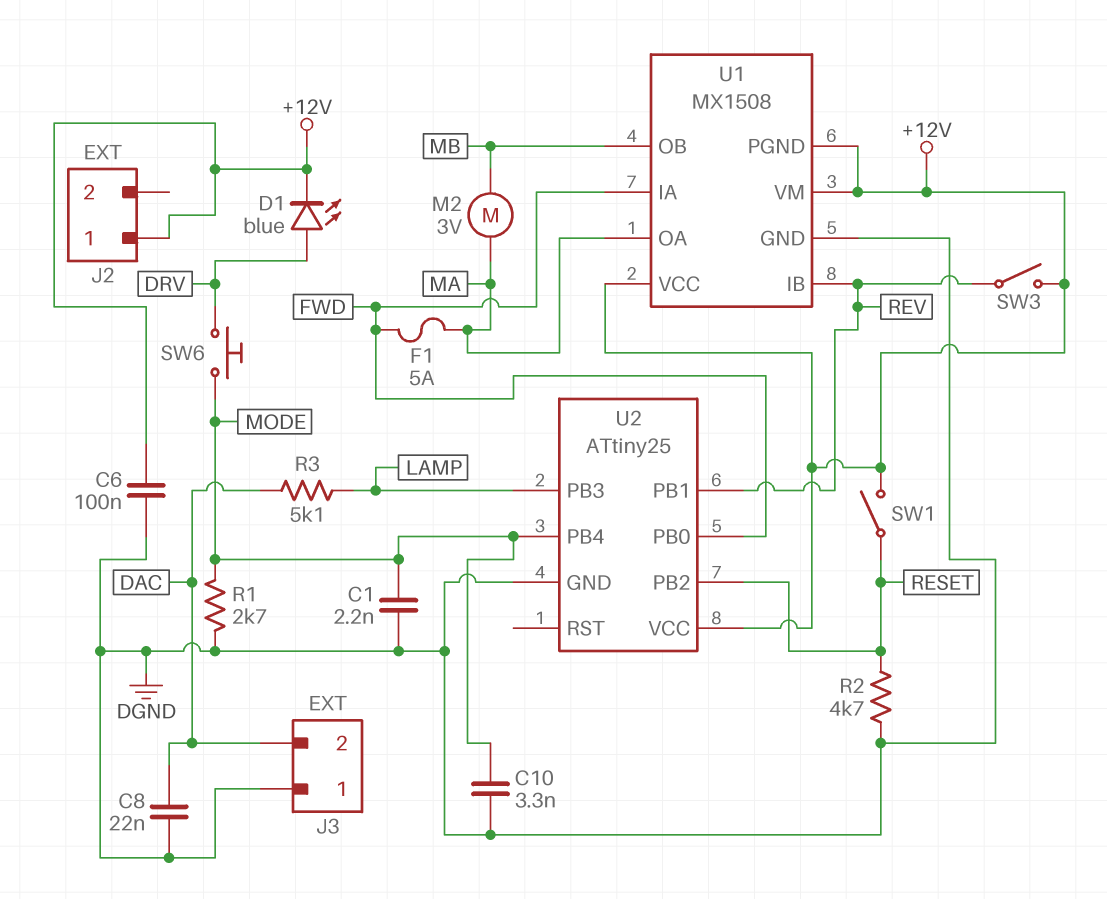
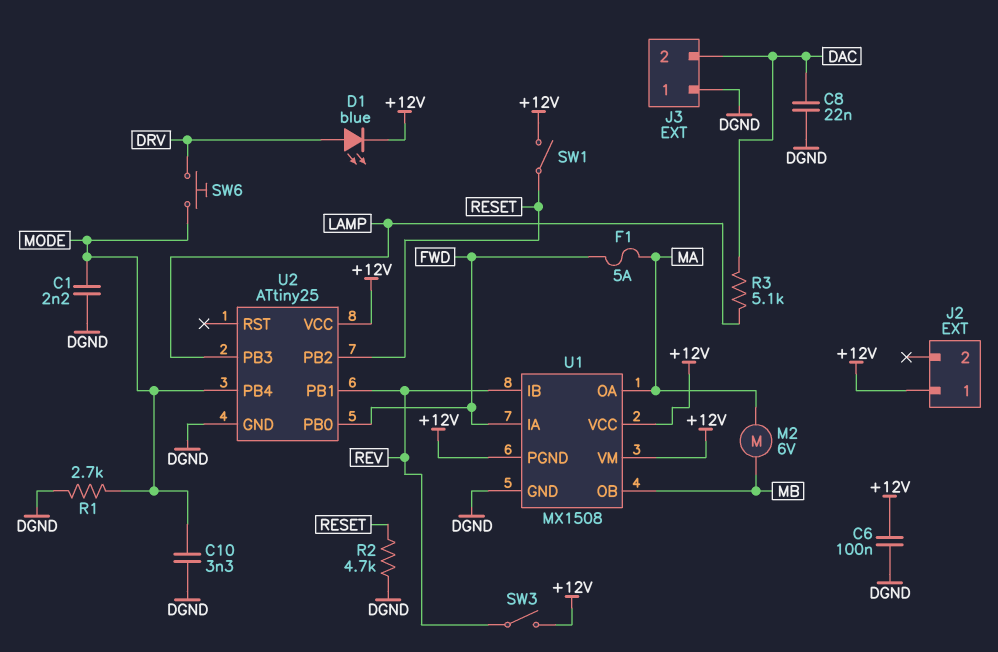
M2: motor 3V (MA, MB) -> motor 6V (MA, MB)

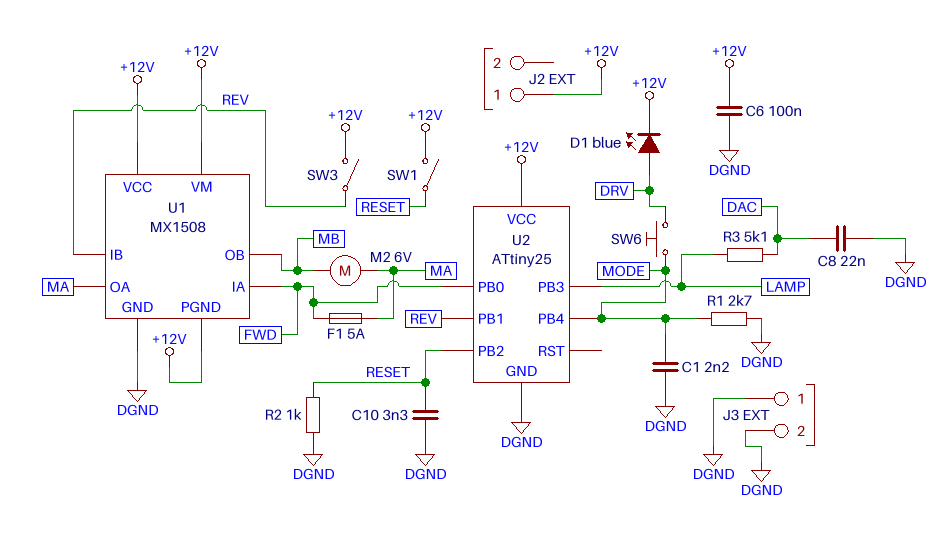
C10: 3.3nF (DGND, MODE) -> 3.3nF (DGND, RESET)
J3 pin 2: DAC -> DGND
R2: 4.7k (DGND, RESET) -> 1k (DGND, RESET)

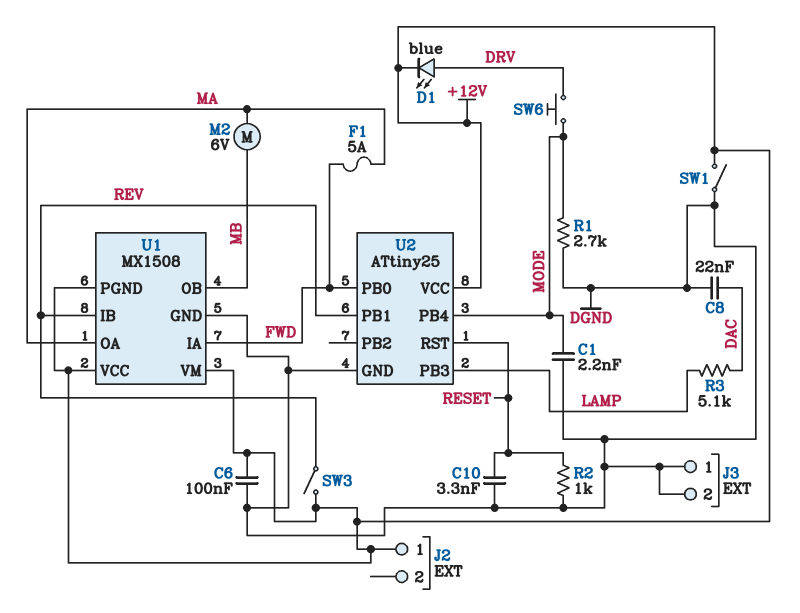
SW1: switch (+12V, RESET) -> switch (+12V, DGND)
U2 pin PB2: RESET -> none
U2 pin RST: none -> RESET

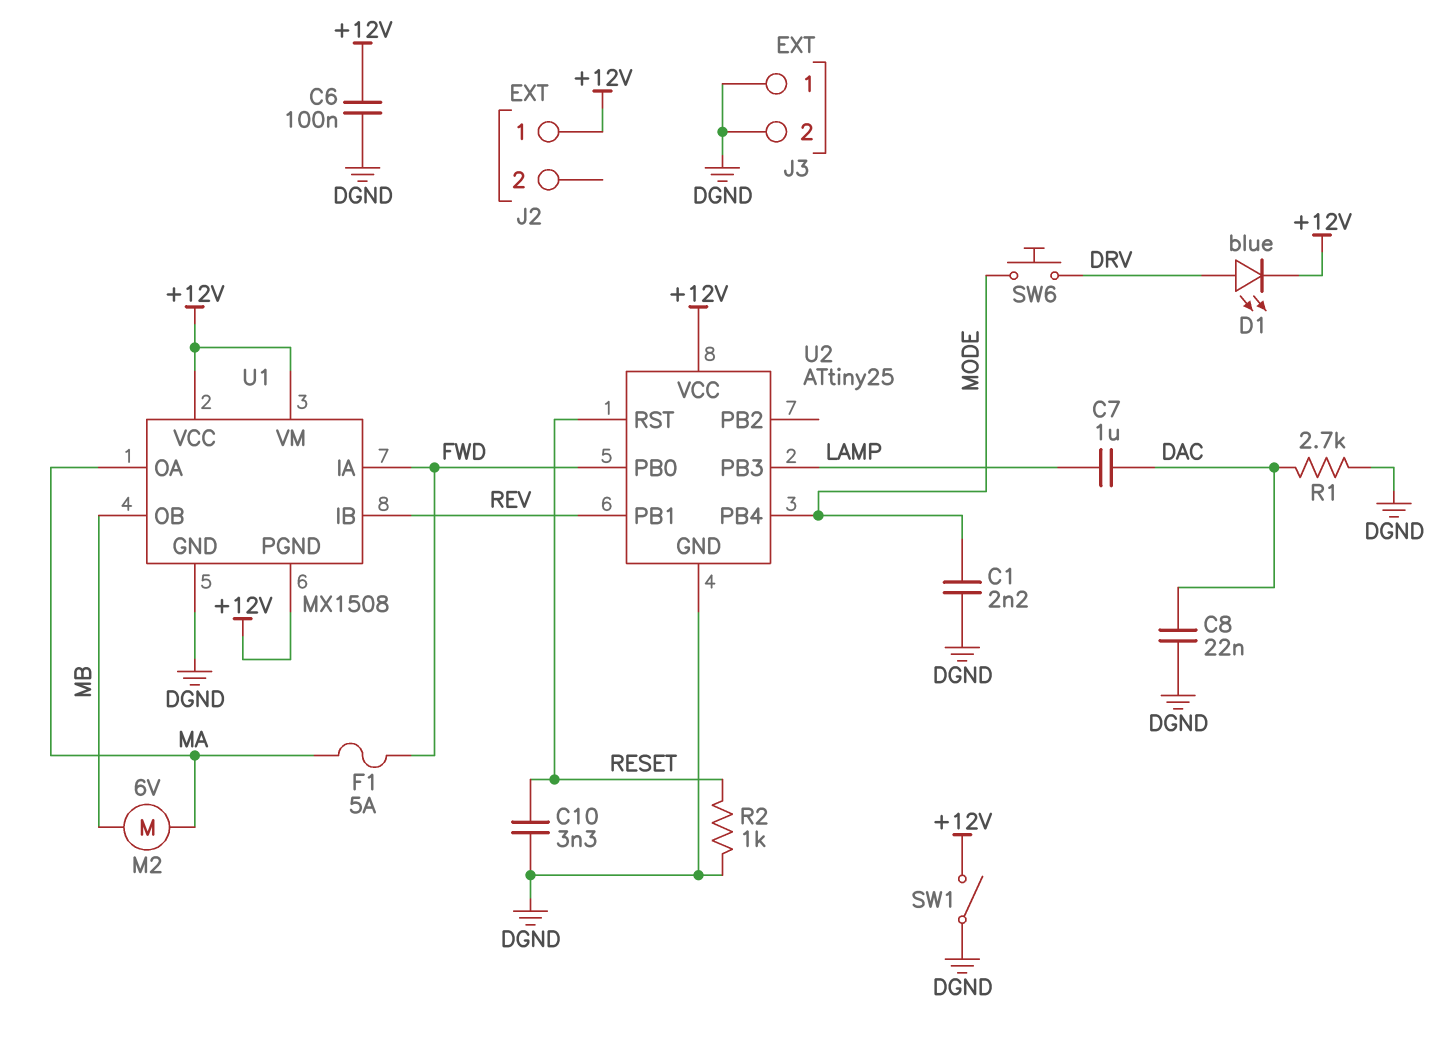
C7: none -> 1uF (DAC, LAMP)
R1: 2.7k (DGND, MODE) -> 2.7k (DAC, DGND)
R3: 5.1k (DAC, LAMP) -> none
SW3: switch (+12V, REV) -> none

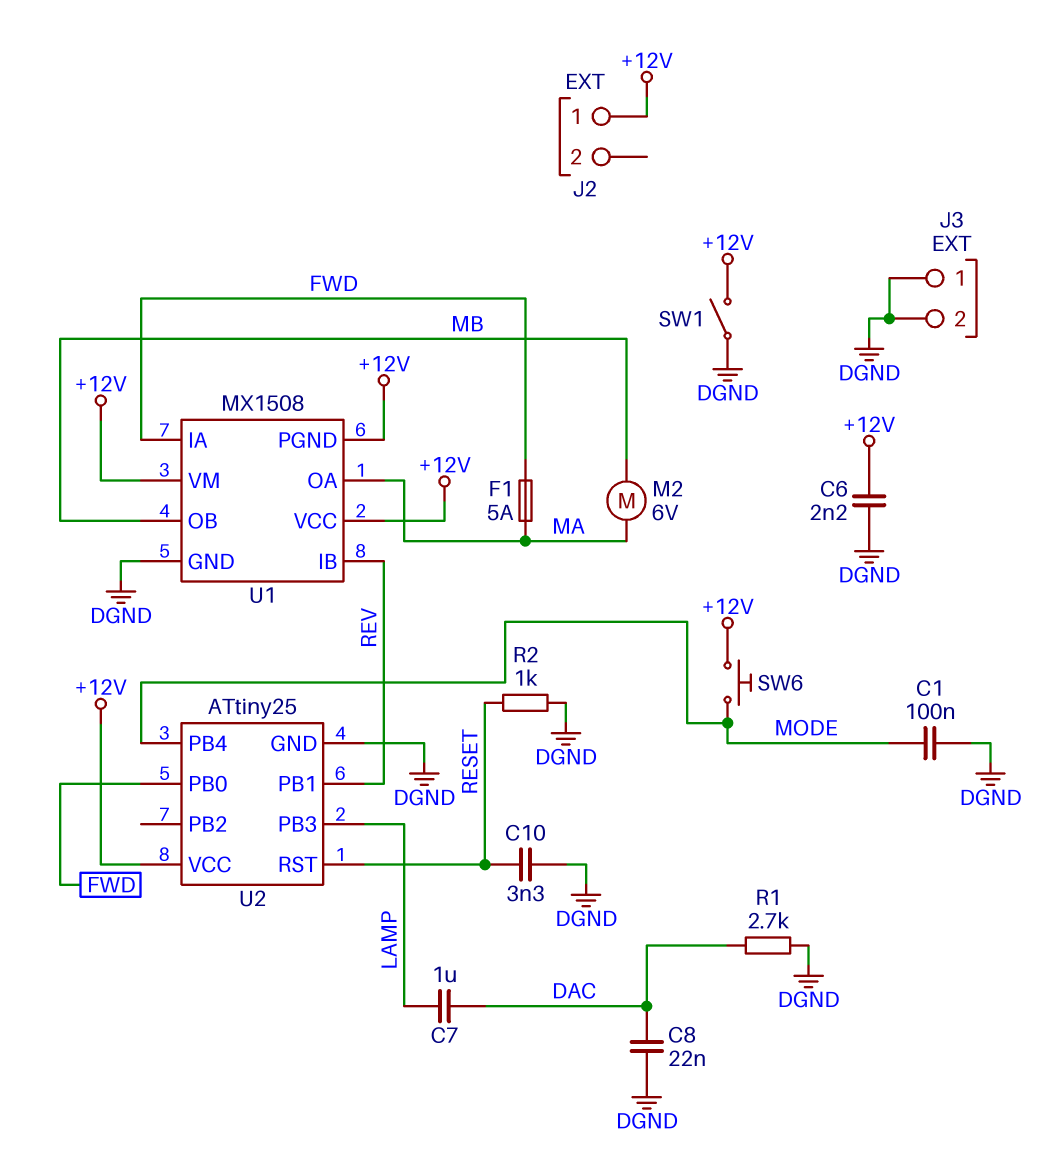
C1: 2.2nF (DGND, MODE) -> 100nF (DGND, MODE)
C6: 100nF (+12V, DGND) -> 2.2nF (+12V, DGND)
D1: LED blue (A DRV, K +12V) -> none
SW6: button (DRV, MODE) -> button (+12V, MODE)

